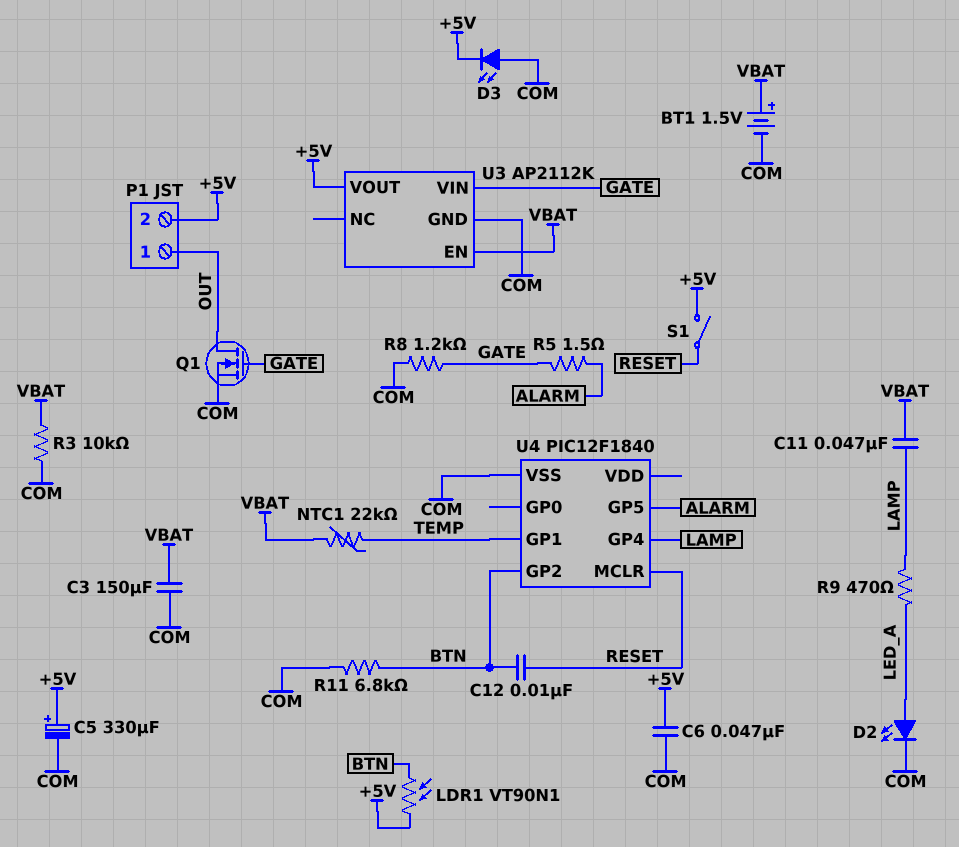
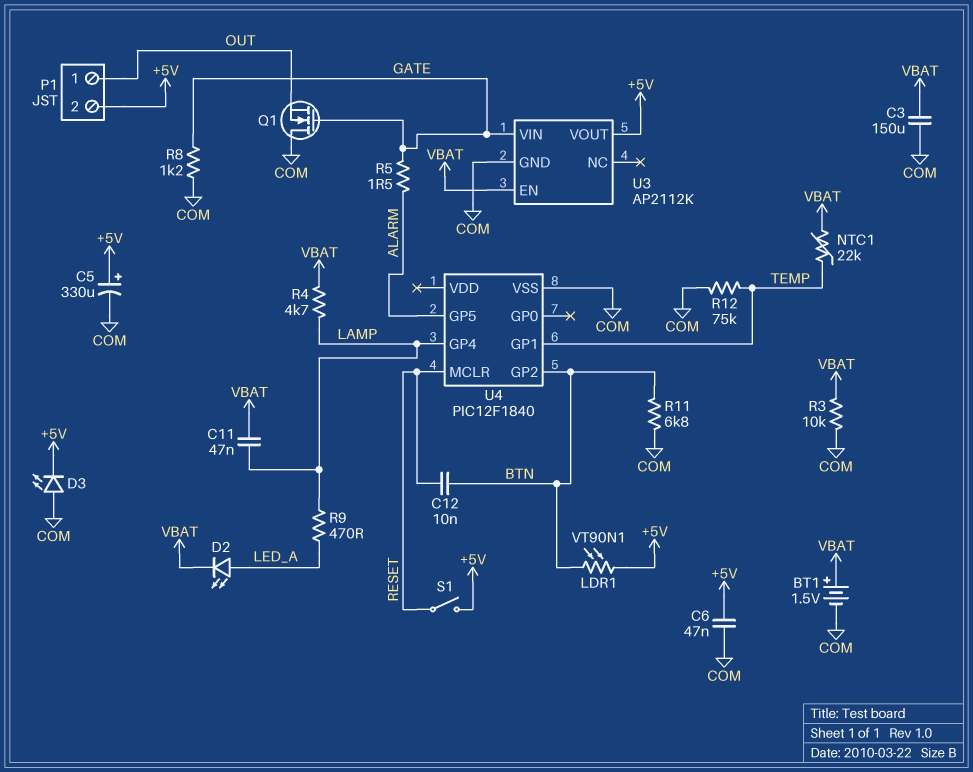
D2: LED (A LED_A, K COM) -> LED (A LED_A, K VBAT)
Q1: NMOS (G GATE, D OUT, S COM) -> NMOS (G GATE, D COM, S OUT)
R4: none -> 4.7k (LAMP, VBAT)
R12: none -> 75k (COM, TEMP)

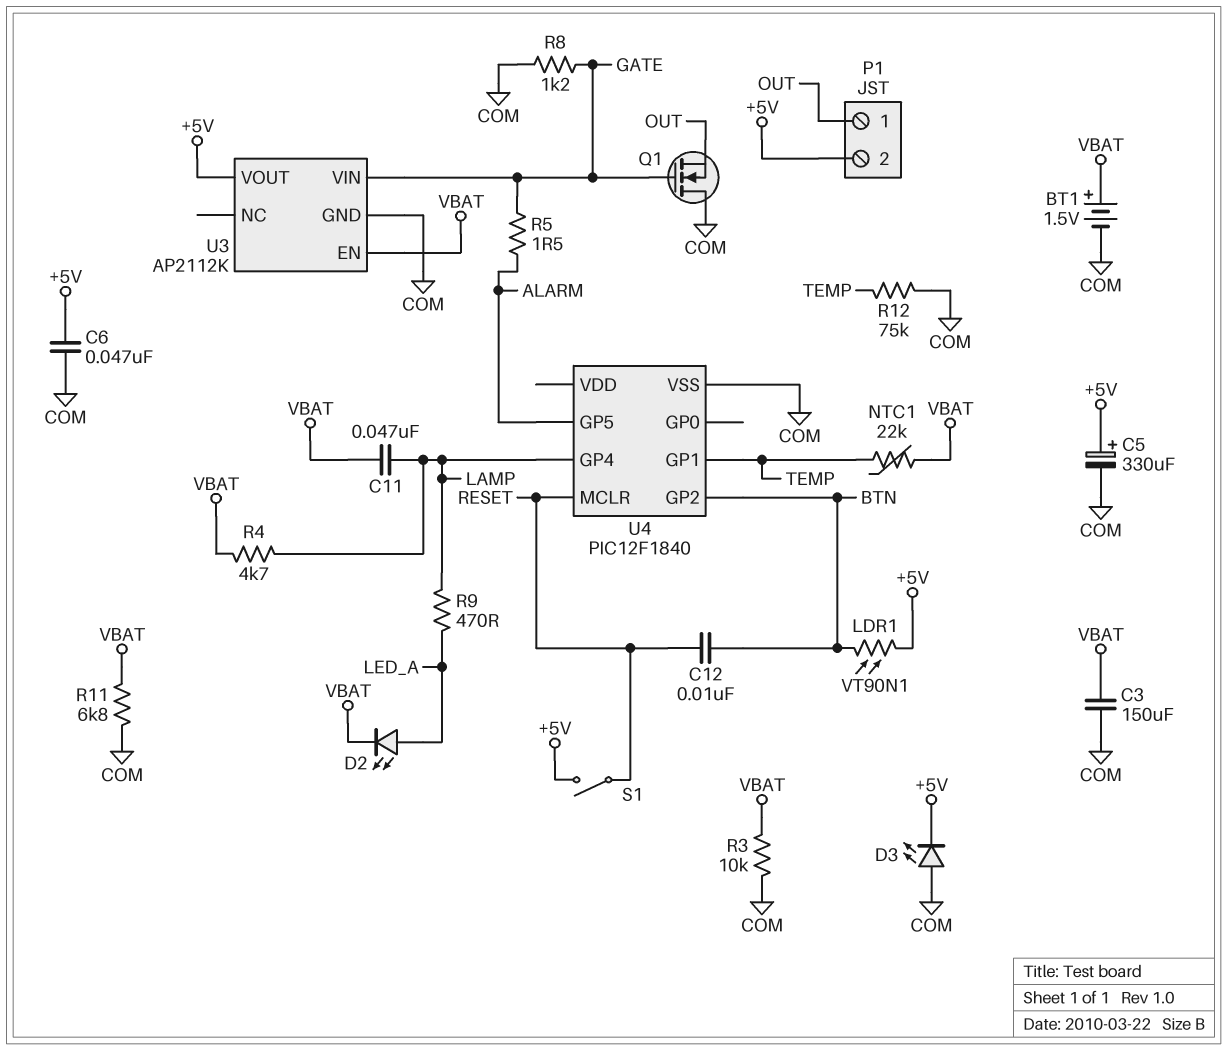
R11: 6.8k (BTN, COM) -> 6.8k (COM, VBAT)

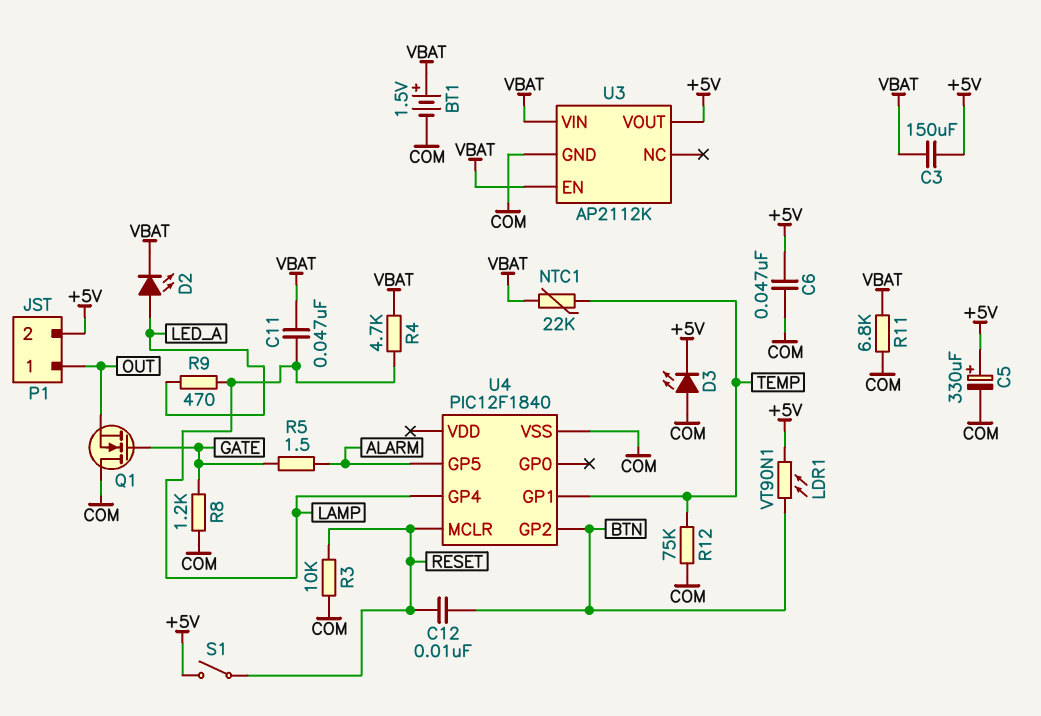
C3: 150uF (COM, VBAT) -> 150uF (+5V, VBAT)
R3: 10k (COM, VBAT) -> 10k (COM, RESET)
U3 pin VIN: GATE -> VBAT

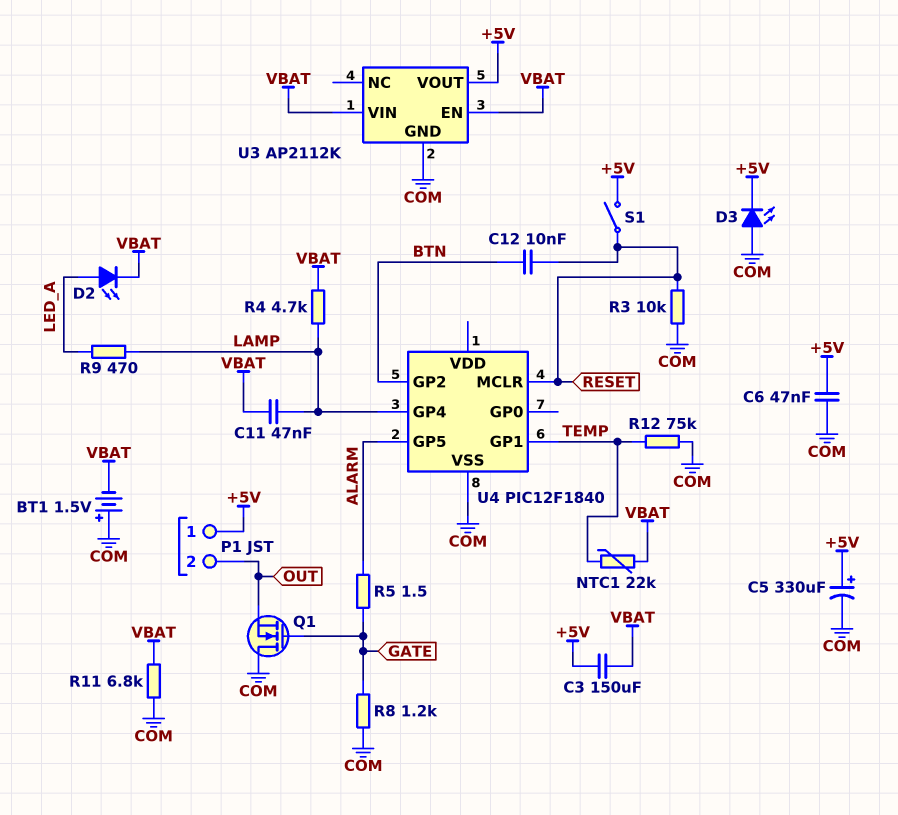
BT1: 1.5V (plus VBAT, minus COM) -> 1.5V (plus COM, minus VBAT)
LDR1: VT90N1 (+5V, BTN) -> none
P1 pin 1: OUT -> +5V
P1 pin 2: +5V -> OUT

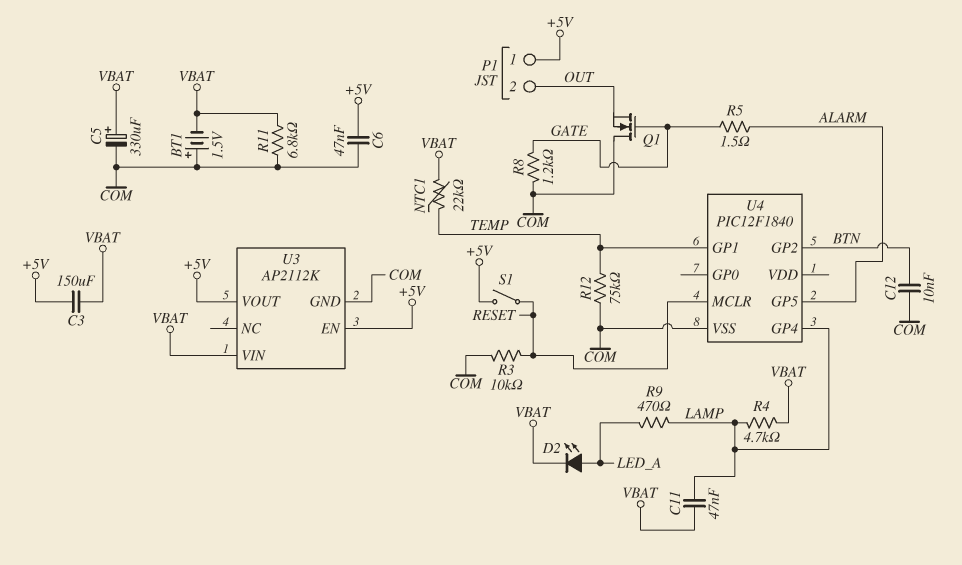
C5: 330uF (plus +5V, minus COM) -> 330uF (plus VBAT, minus COM)
C12: 10nF (BTN, RESET) -> 10nF (BTN, COM)
D3: LED (A COM, K +5V) -> none
U3 pin EN: VBAT -> +5V

